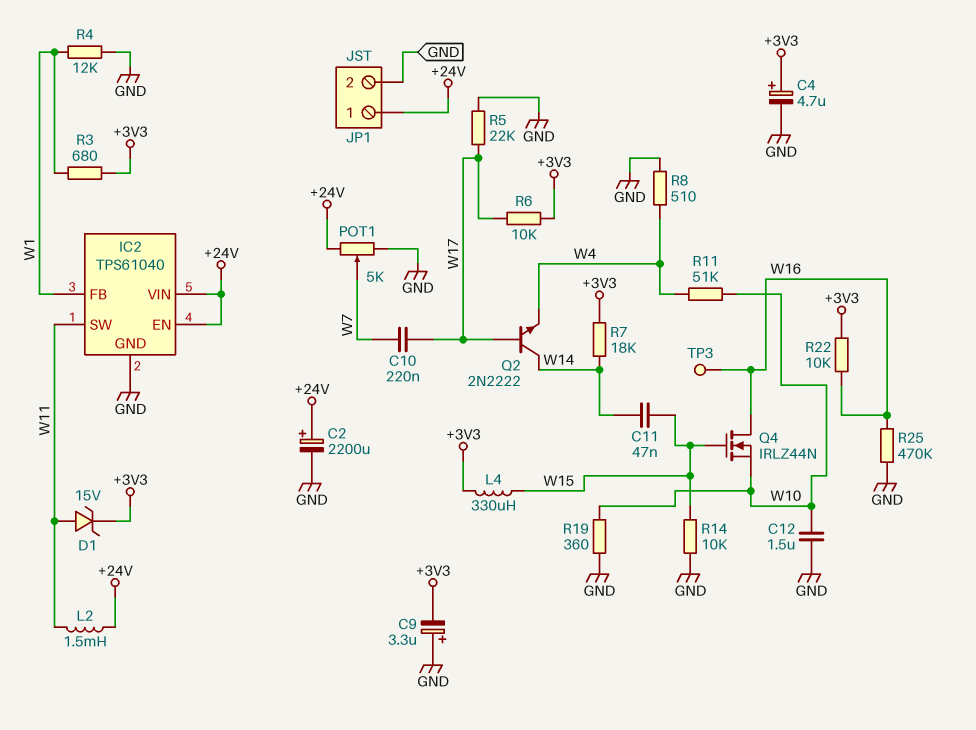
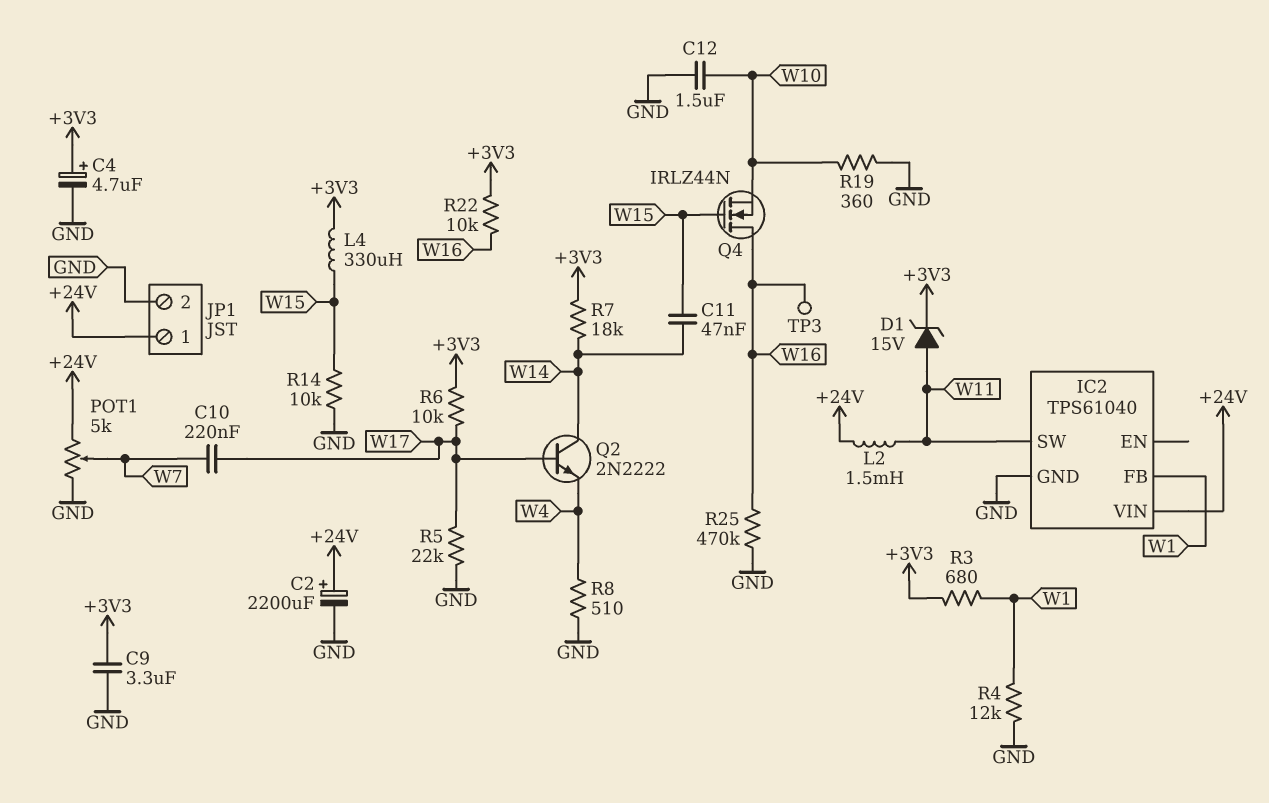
C9: 3.3uF (plus GND, minus +3V3) -> 3.3uF (+3V3, GND)
IC2 pin EN: +24V -> none
R11: 51k (W4, W10) -> none

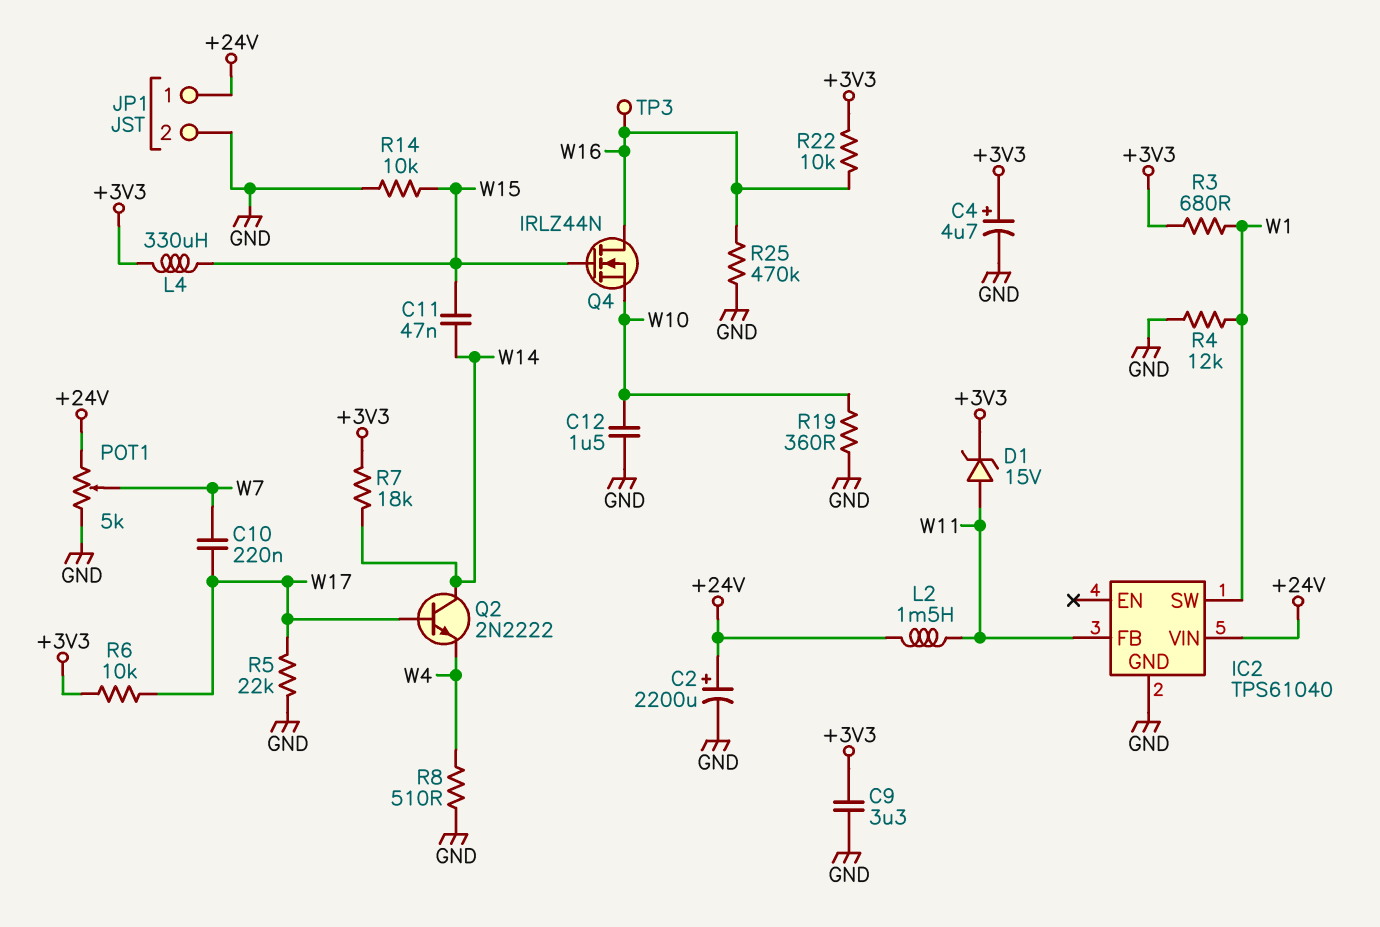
IC2 pin FB: W1 -> W11
IC2 pin SW: W11 -> W1

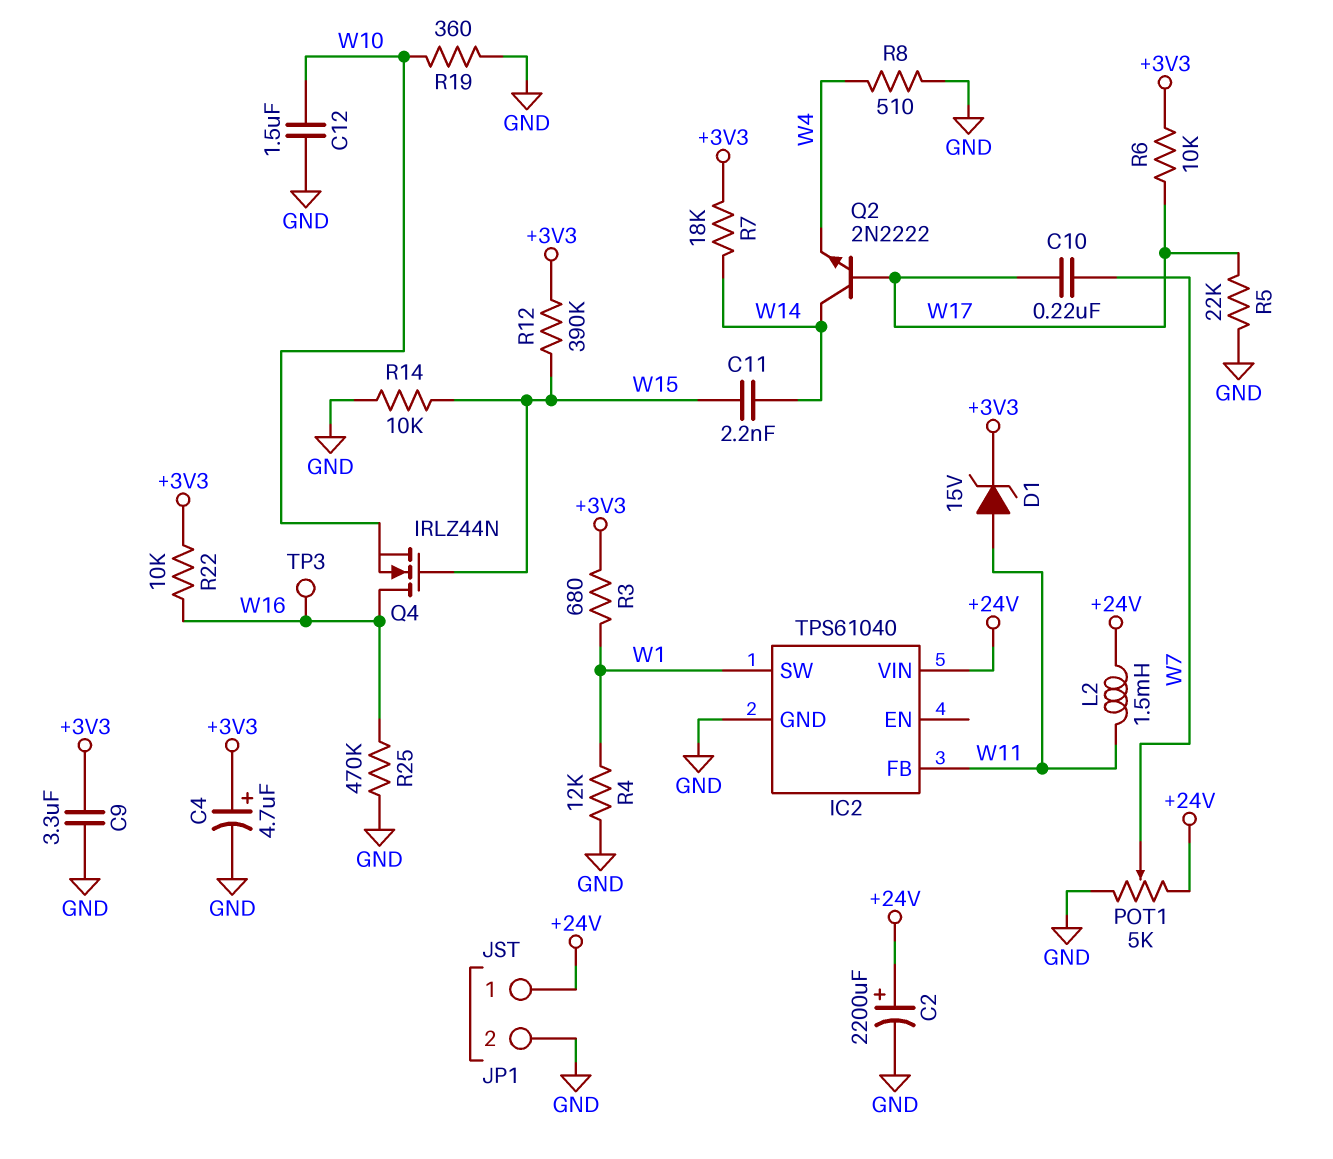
C11: 47nF (W14, W15) -> 2.2nF (W14, W15)
L4: 330uH (+3V3, W15) -> none
R12: none -> 390k (+3V3, W15)

